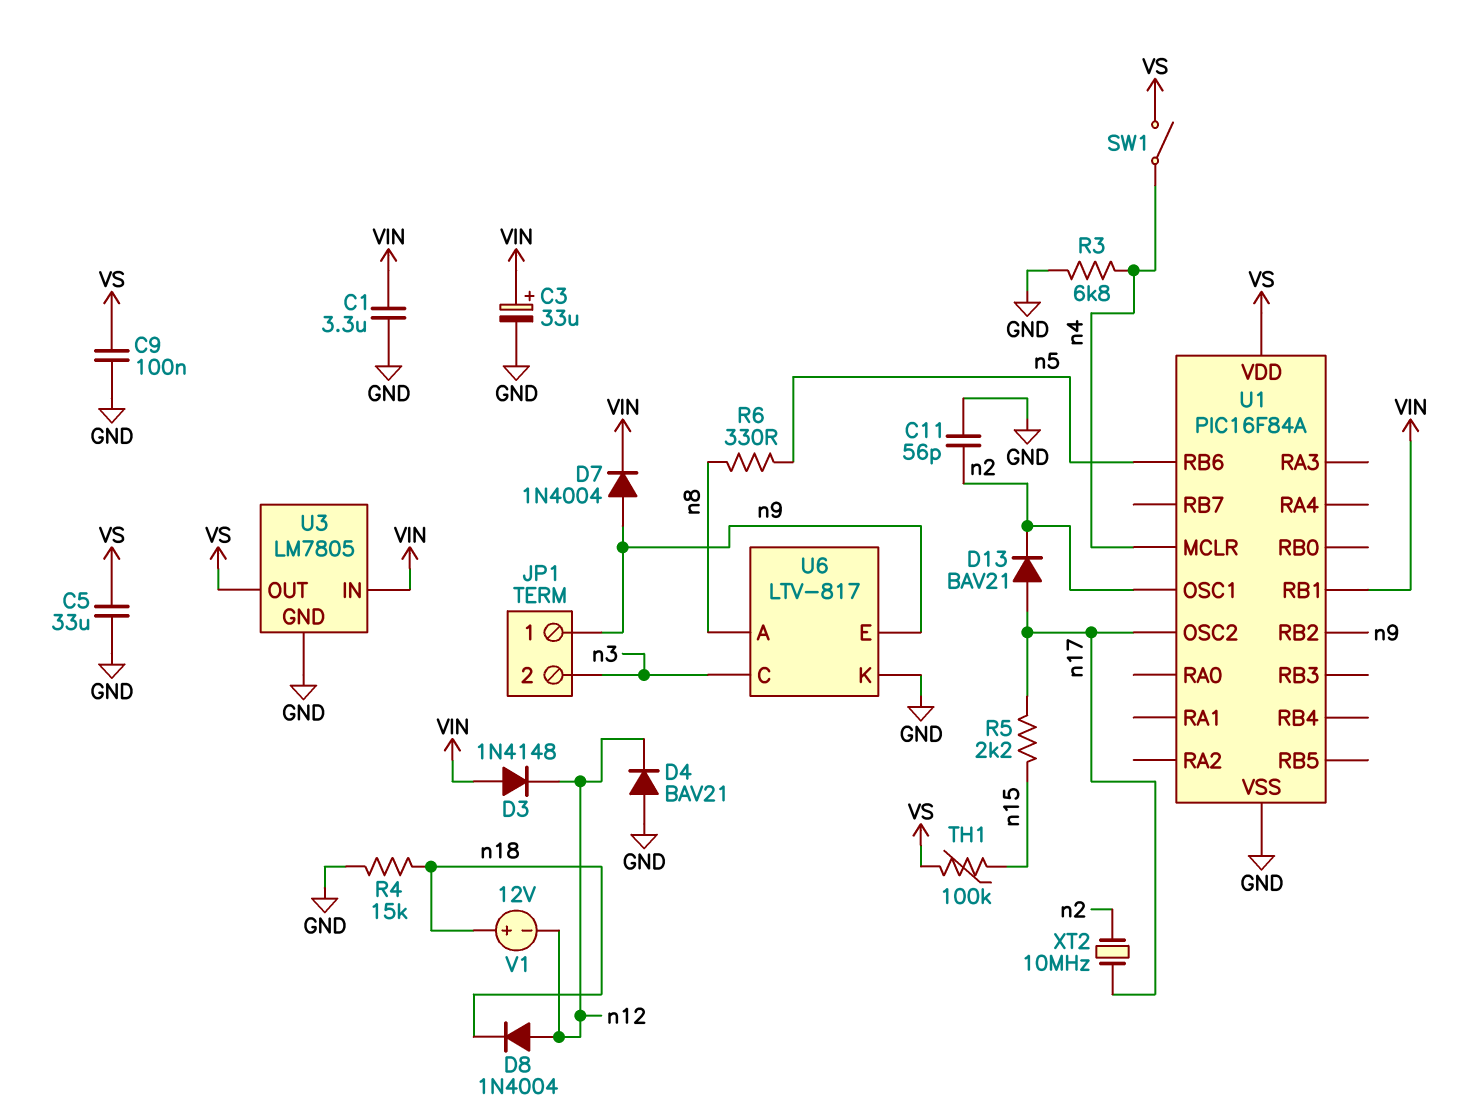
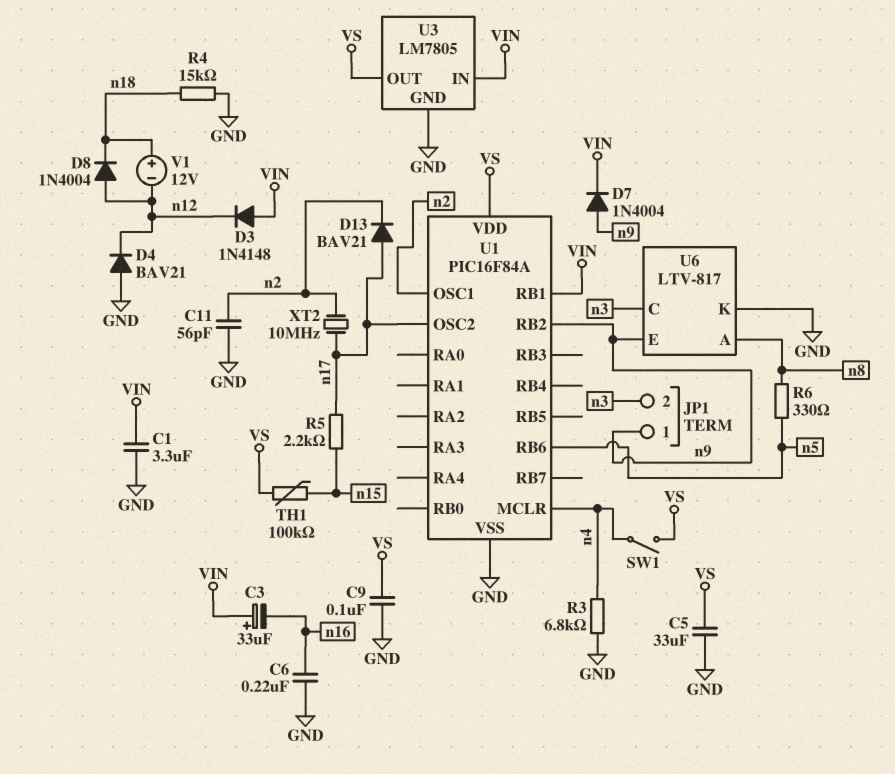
C3: 33uF (plus VIN, minus GND) -> 33uF (plus VIN, minus n16)
C6: none -> 220nF (GND, n16)

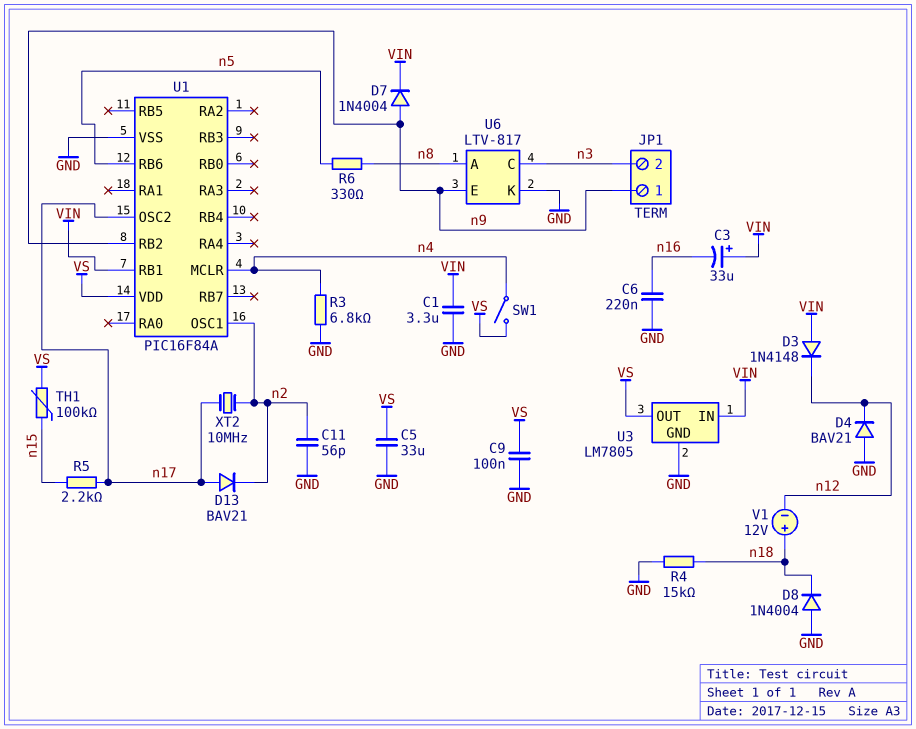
D8: diode 1N4004 (A n12, K n18) -> diode 1N4004 (A GND, K n18)

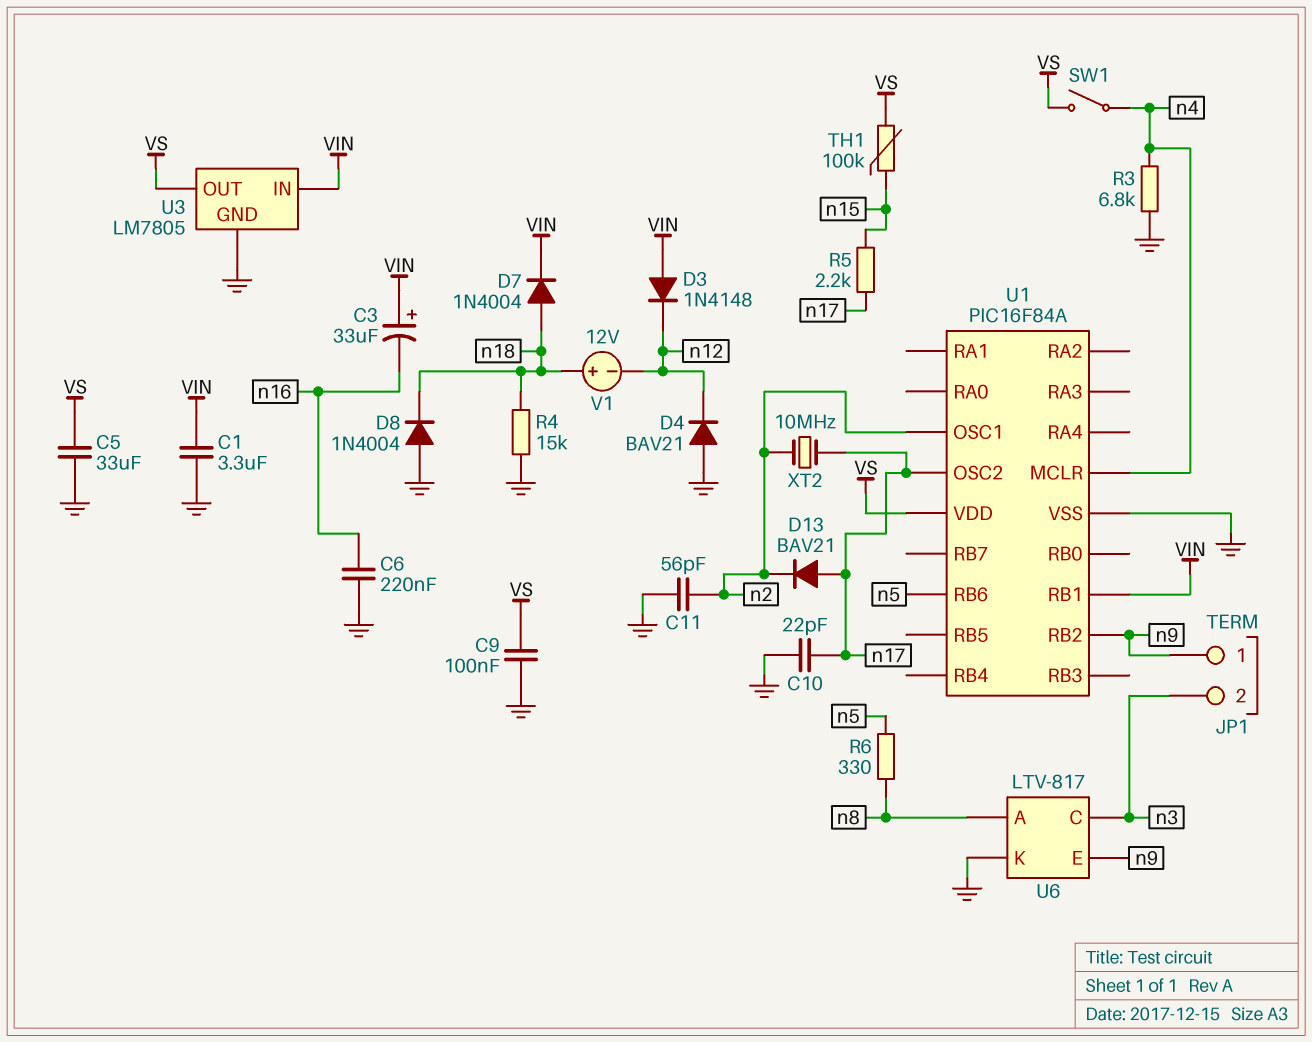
C10: none -> 22pF (GND, n17)
D7: diode 1N4004 (A n9, K VIN) -> diode 1N4004 (A n18, K VIN)

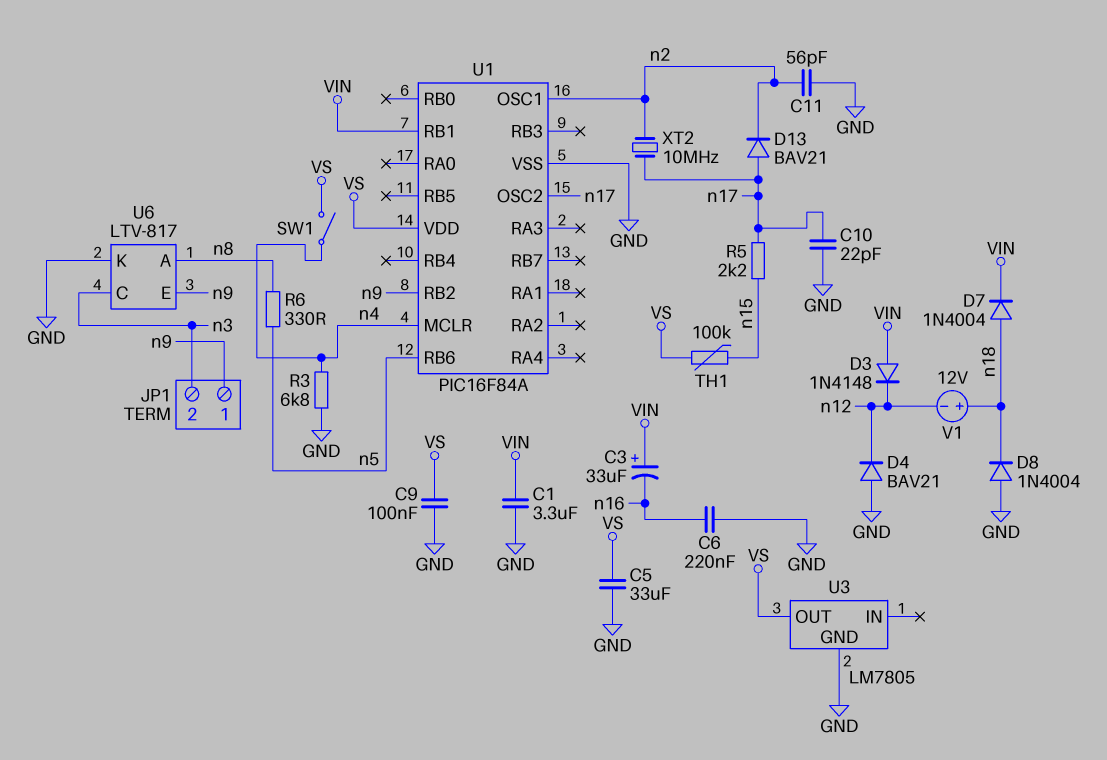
R4: 15k (GND, n18) -> none
U3 pin IN: VIN -> none

